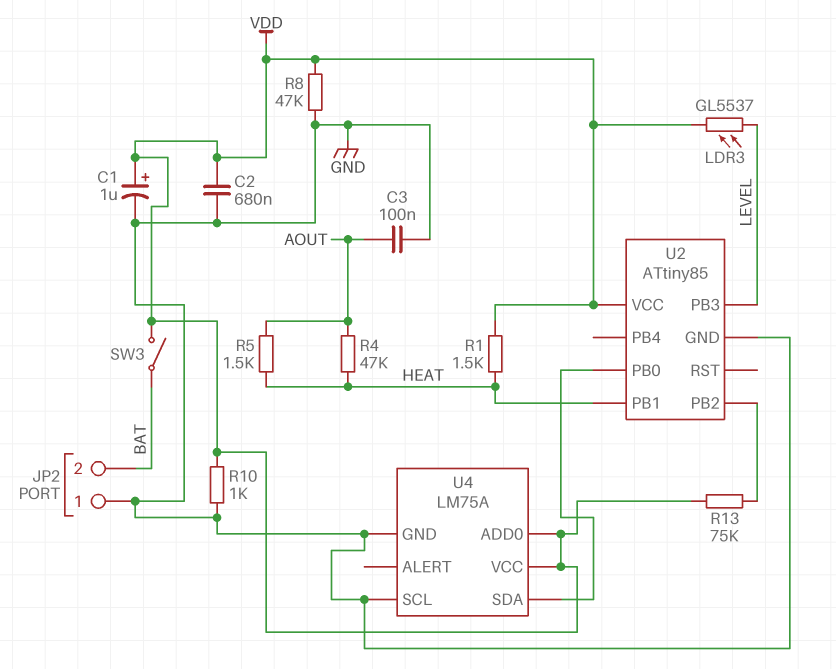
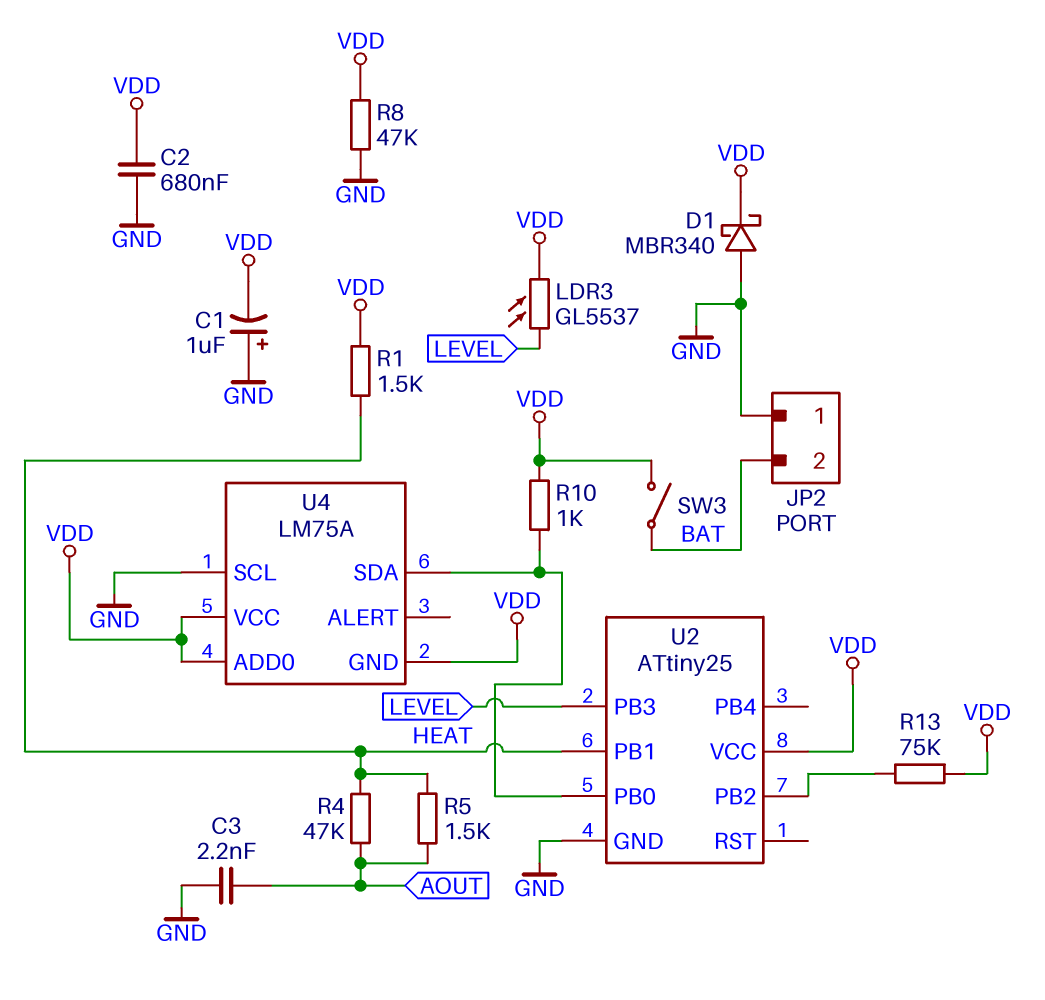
C1: 1uF (plus VDD, minus GND) -> 1uF (plus GND, minus VDD)
C3: 100nF (AOUT, GND) -> 2.2nF (AOUT, GND)
D1: none -> schottky MBR340 (A GND, K VDD)
R10: 1k (GND, VDD) -> 1k (U2/PB0, VDD)
U2: ATtiny85 -> ATtiny25
U4 pin GND: GND -> VDD

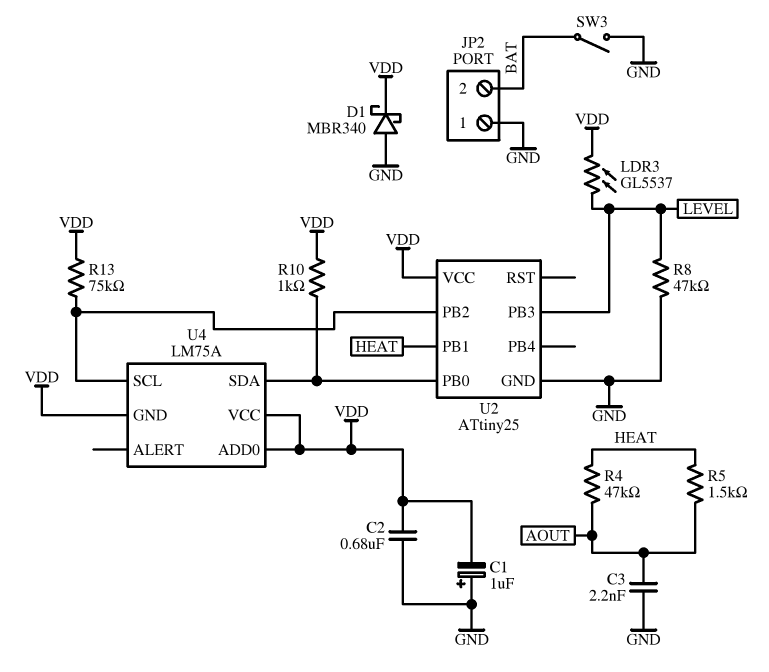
R1: 1.5k (HEAT, VDD) -> none
R8: 47k (GND, VDD) -> 47k (GND, LEVEL)
SW3: switch (BAT, VDD) -> switch (BAT, GND)
U4 pin SCL: GND -> U2/PB2

